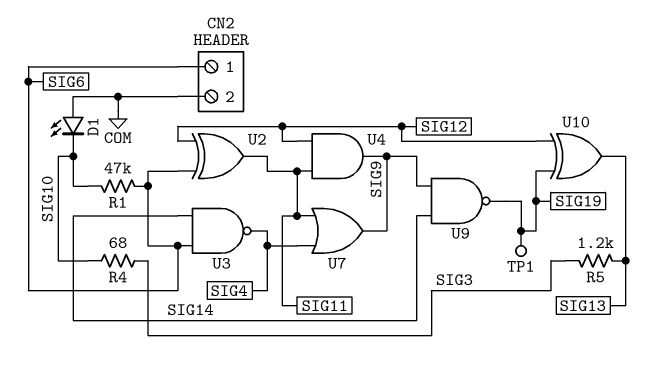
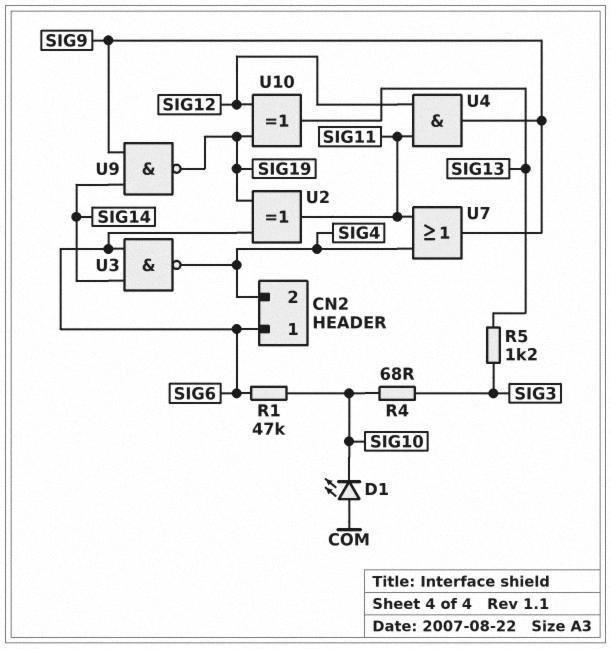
CN2 pin 2: COM -> SIG4
TP1: test point (SIG19) -> none
U2: XOR (in SIG6, in SIG12, out SIG11) -> XOR (in SIG6, in SIG19, out SIG11)

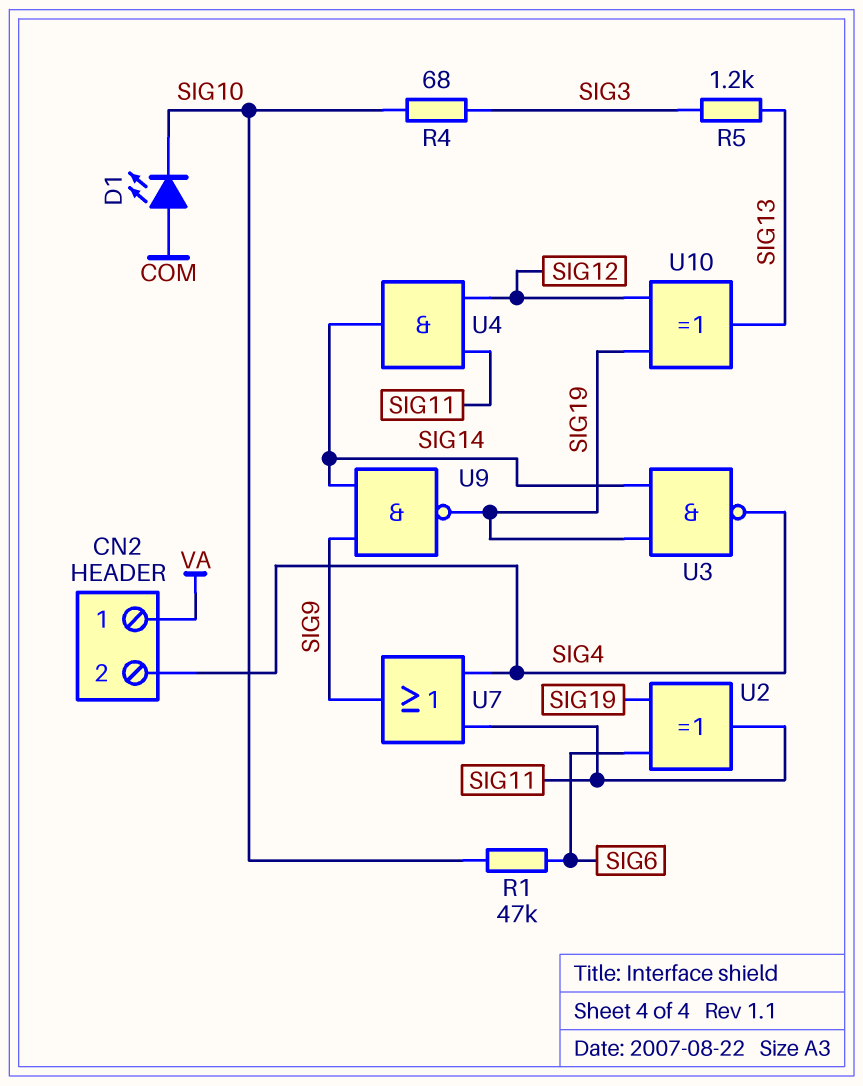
CN2 pin 1: SIG6 -> VA
U3: NAND (in SIG6, in SIG14, out SIG4) -> NAND (in SIG14, in SIG19, out SIG4)
U4: AND (in SIG11, in SIG12, out SIG9) -> AND (in SIG11, in SIG12, out SIG14)

